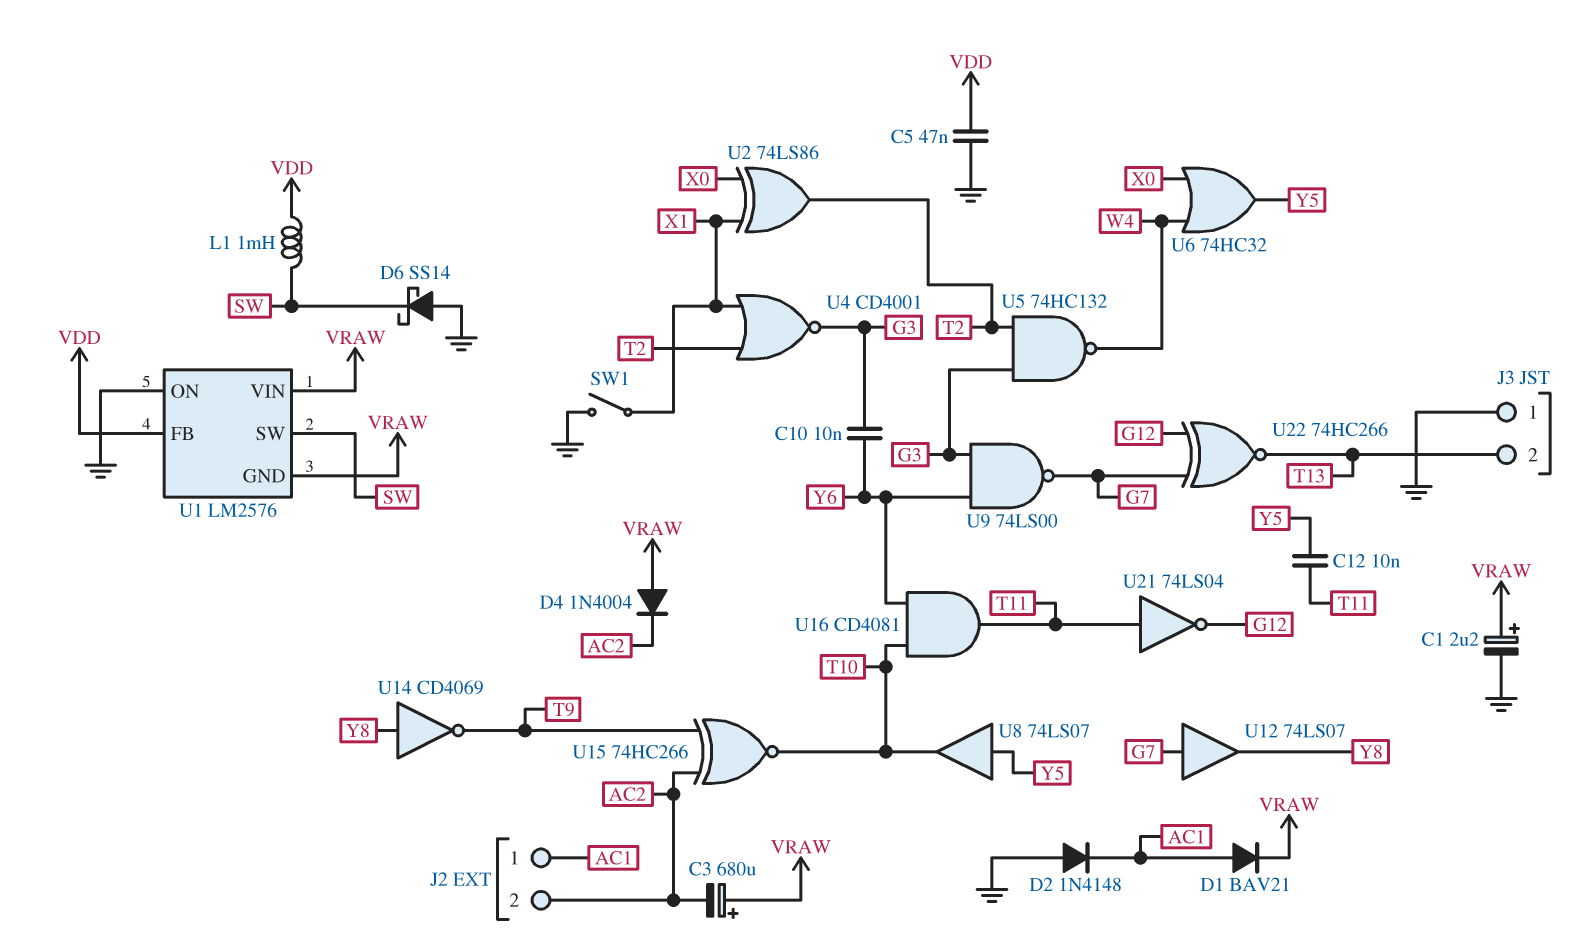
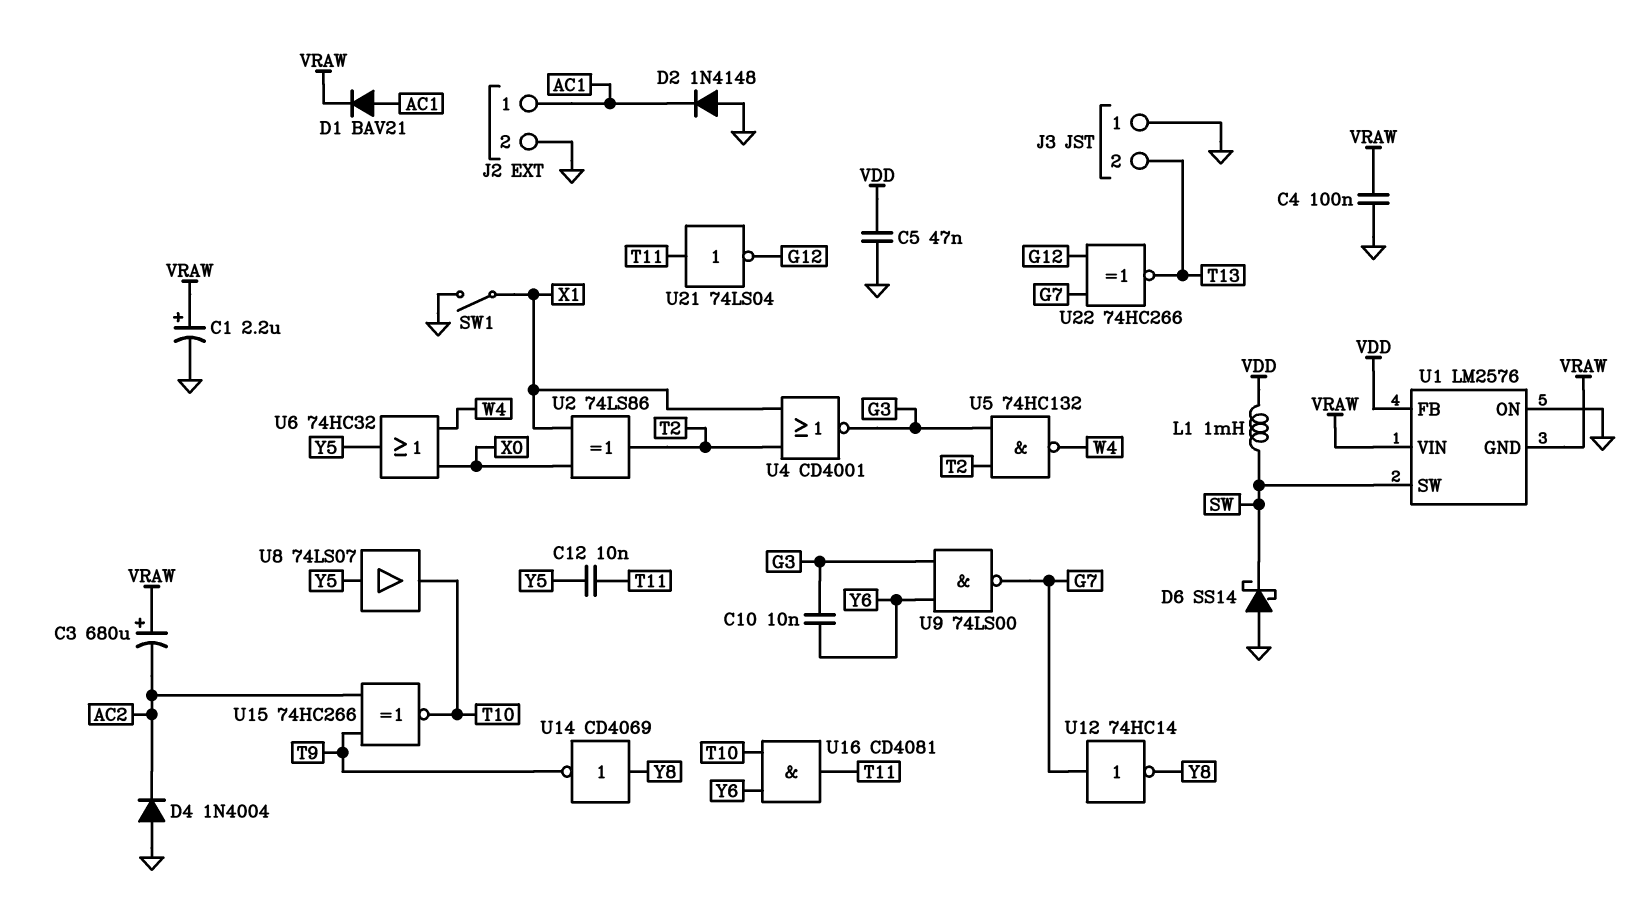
C4: none -> 100nF (GND, VRAW)
D4: diode 1N4004 (A VRAW, K AC2) -> diode 1N4004 (A GND, K AC2)
J2 pin 2: AC2 -> GND
U12: buffer 74LS07 (in G7, out Y8) -> NOT 74HC14 (in G7, out Y8)

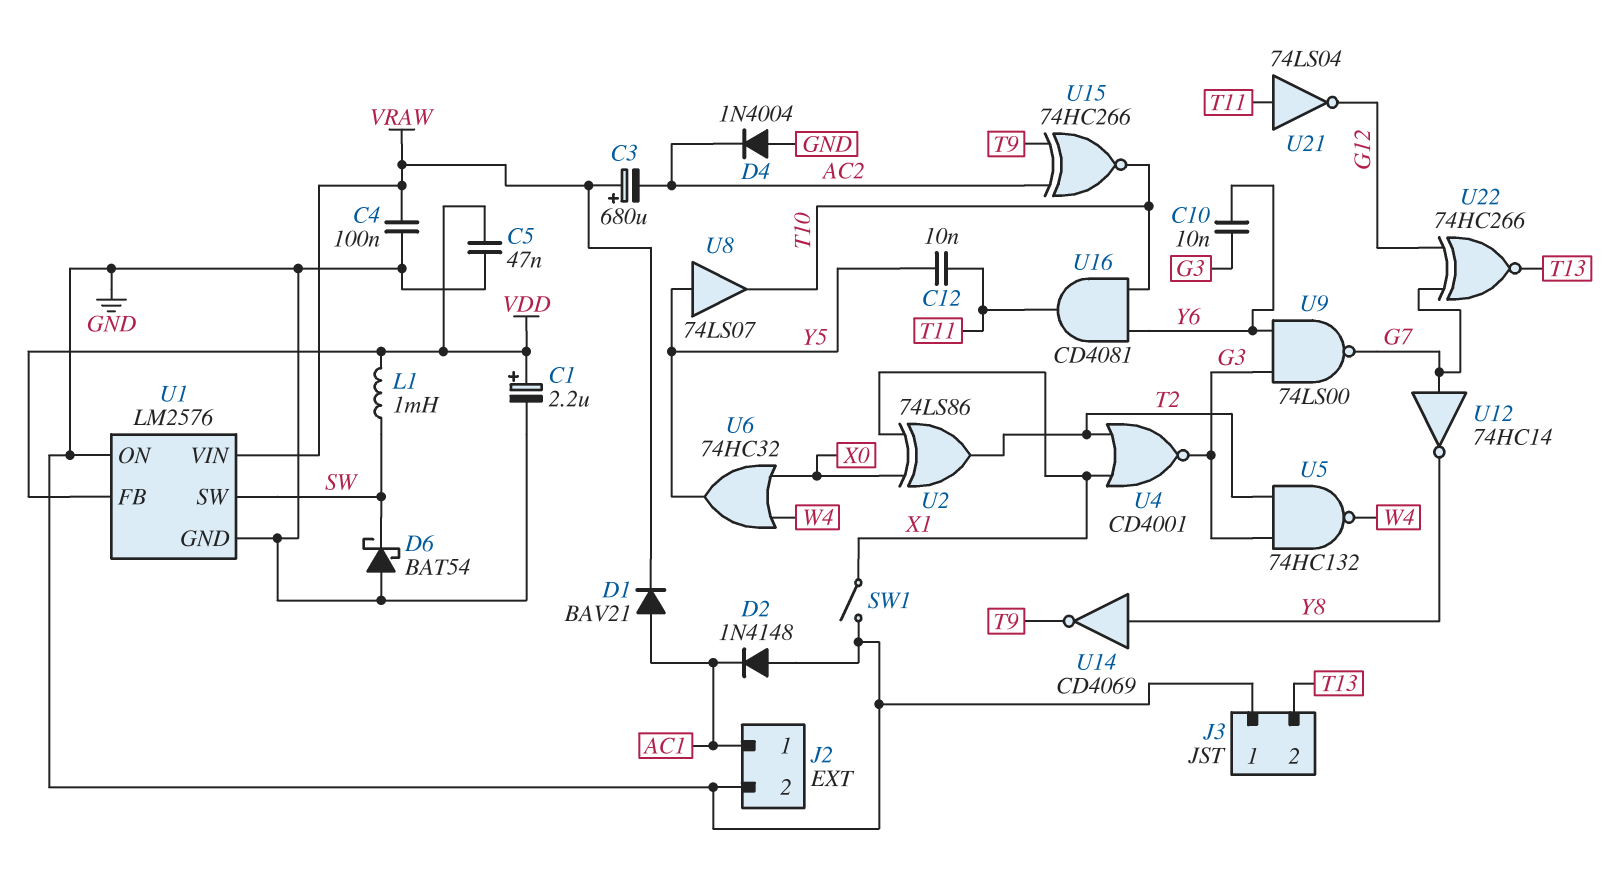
C1: 2.2uF (plus VRAW, minus GND) -> 2.2uF (plus VDD, minus GND)
D6: schottky SS14 (A GND, K SW) -> schottky BAT54 (A GND, K SW)
U1 pin GND: VRAW -> GND

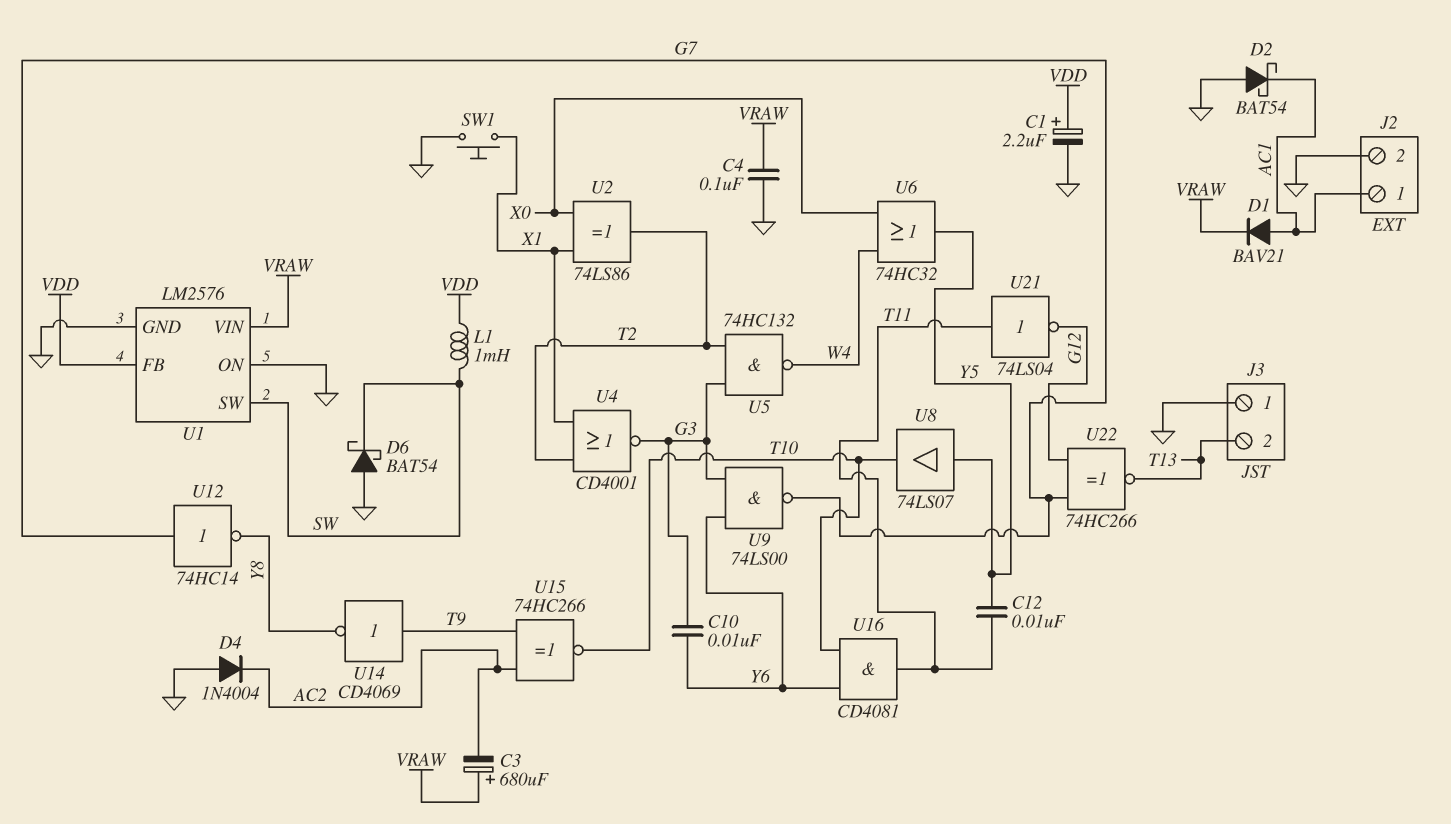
C5: 47nF (GND, VDD) -> none
D2: diode 1N4148 (A GND, K AC1) -> schottky BAT54 (A GND, K AC1)
SW1: switch (GND, X1) -> button (GND, X1)
U14: NOT CD4069 (in Y8, out T9) -> NOT CD4069 (in T9, out Y8)

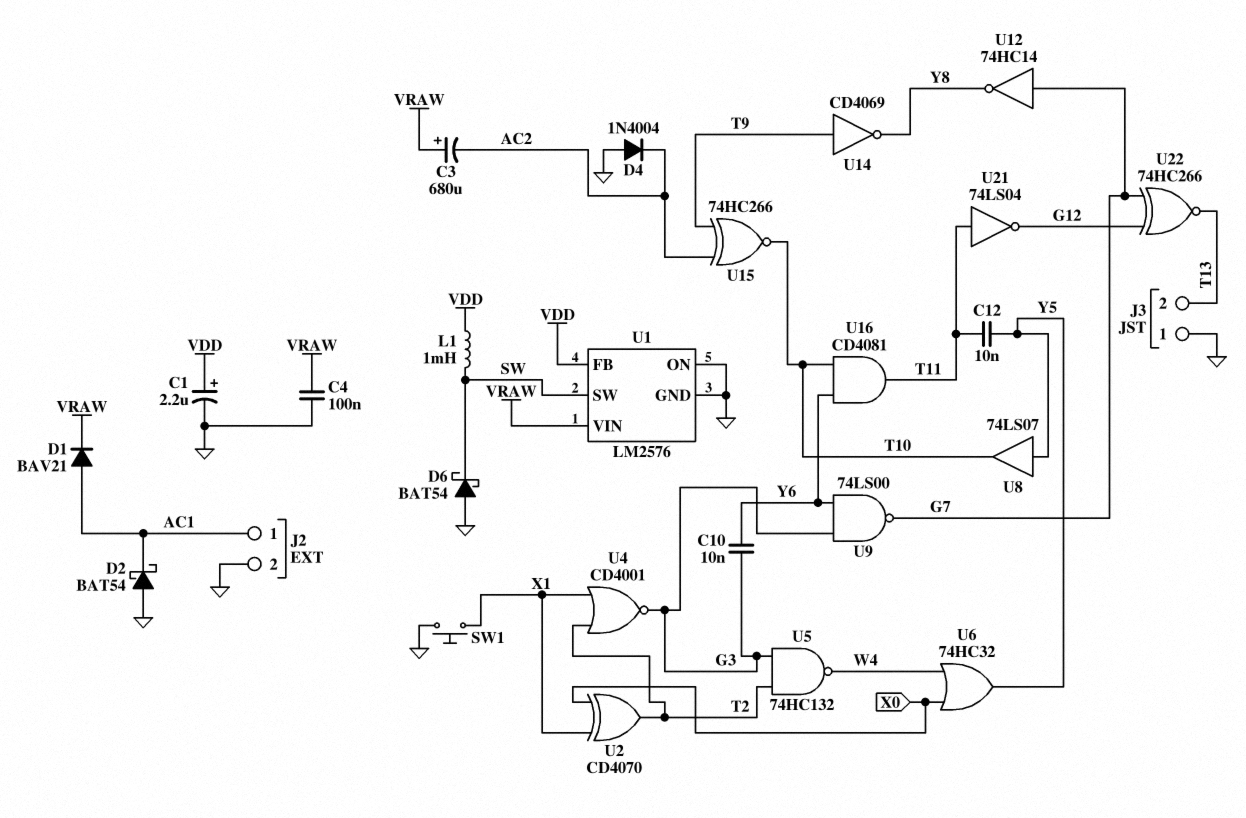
U2: XOR 74LS86 (in X0, in X1, out T2) -> XOR CD4070 (in X0, in X1, out T2)

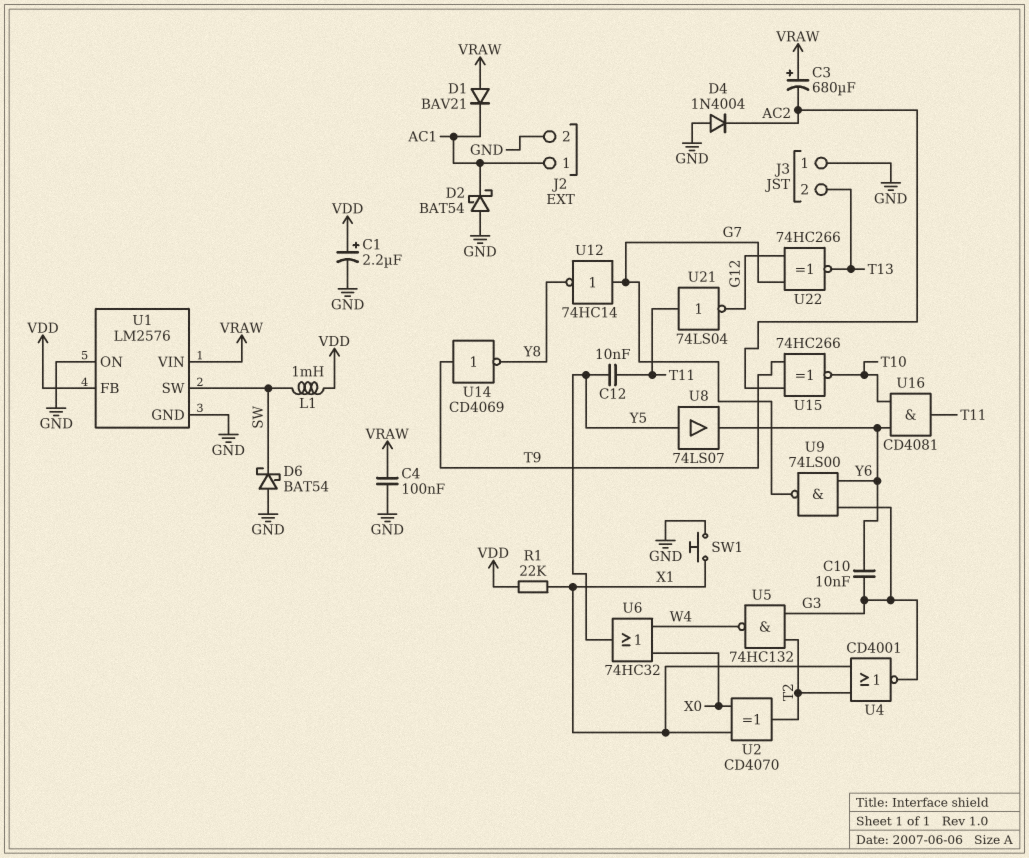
D1: diode BAV21 (A AC1, K VRAW) -> diode BAV21 (A VRAW, K AC1)
R1: none -> 22k (VDD, X1)
U8: buffer 74LS07 (in Y5, out T10) -> buffer 74LS07 (in Y5, out Y6)

